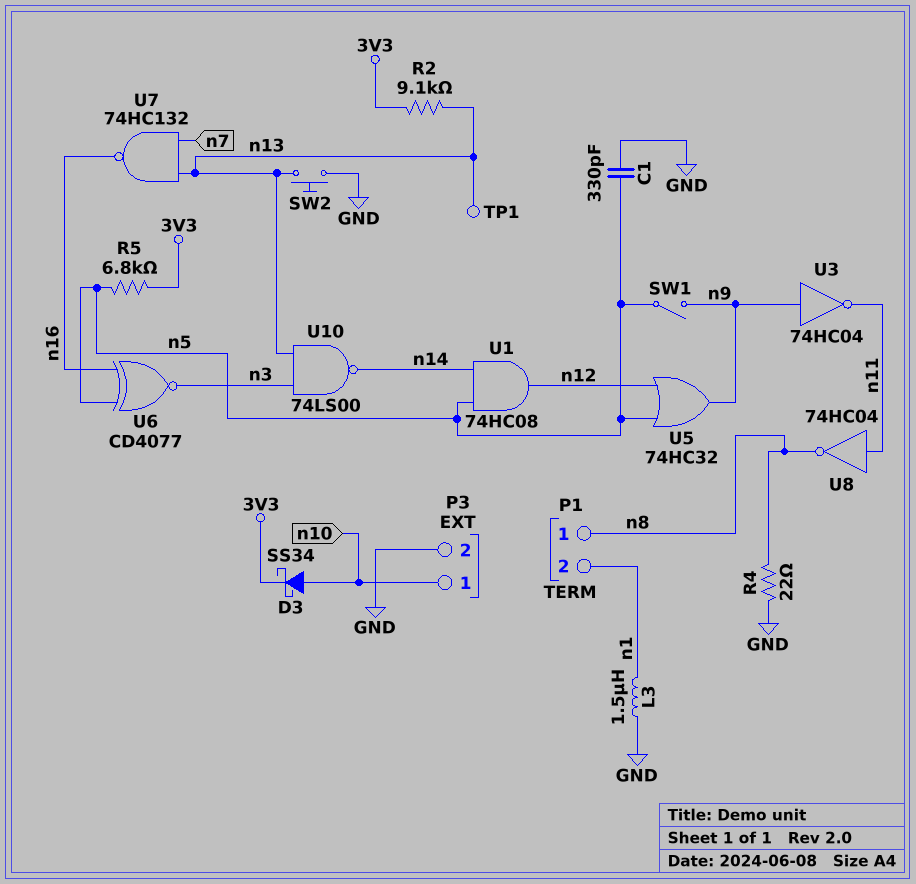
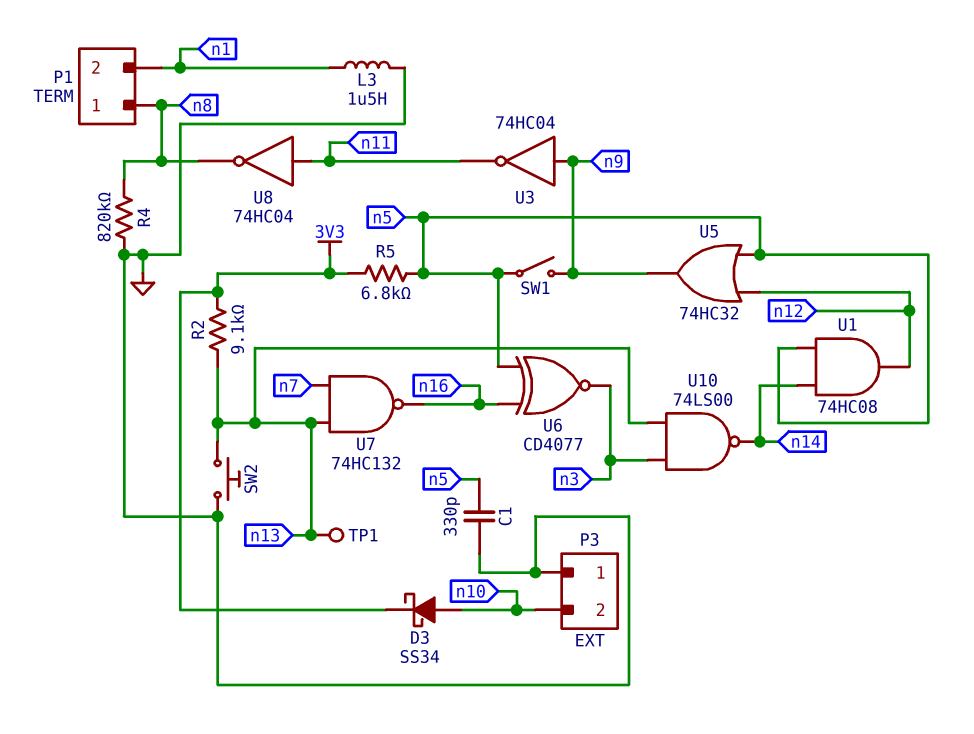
P3 pin 1: n10 -> GND
P3 pin 2: GND -> n10
R4: 22 (GND, n8) -> 820k (GND, n8)

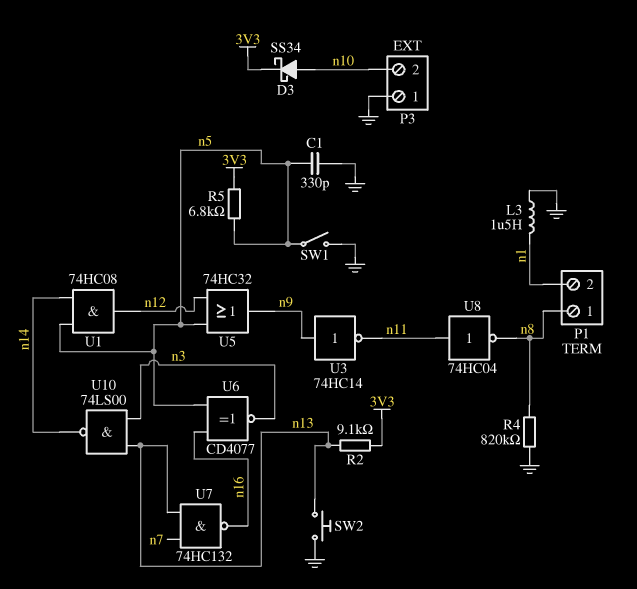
SW1: switch (n5, n9) -> switch (GND, n5)
TP1: test point (n13) -> none
U3: NOT 74HC04 (in n9, out n11) -> NOT 74HC14 (in n9, out n11)

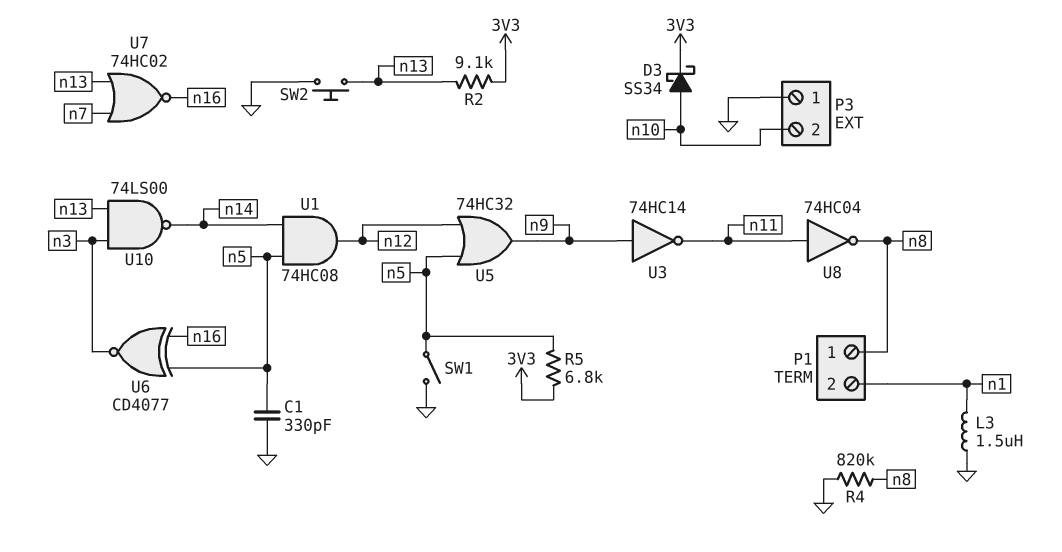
U7: NAND 74HC132 (in n7, in n13, out n16) -> NOR 74HC02 (in n7, in n13, out n16)

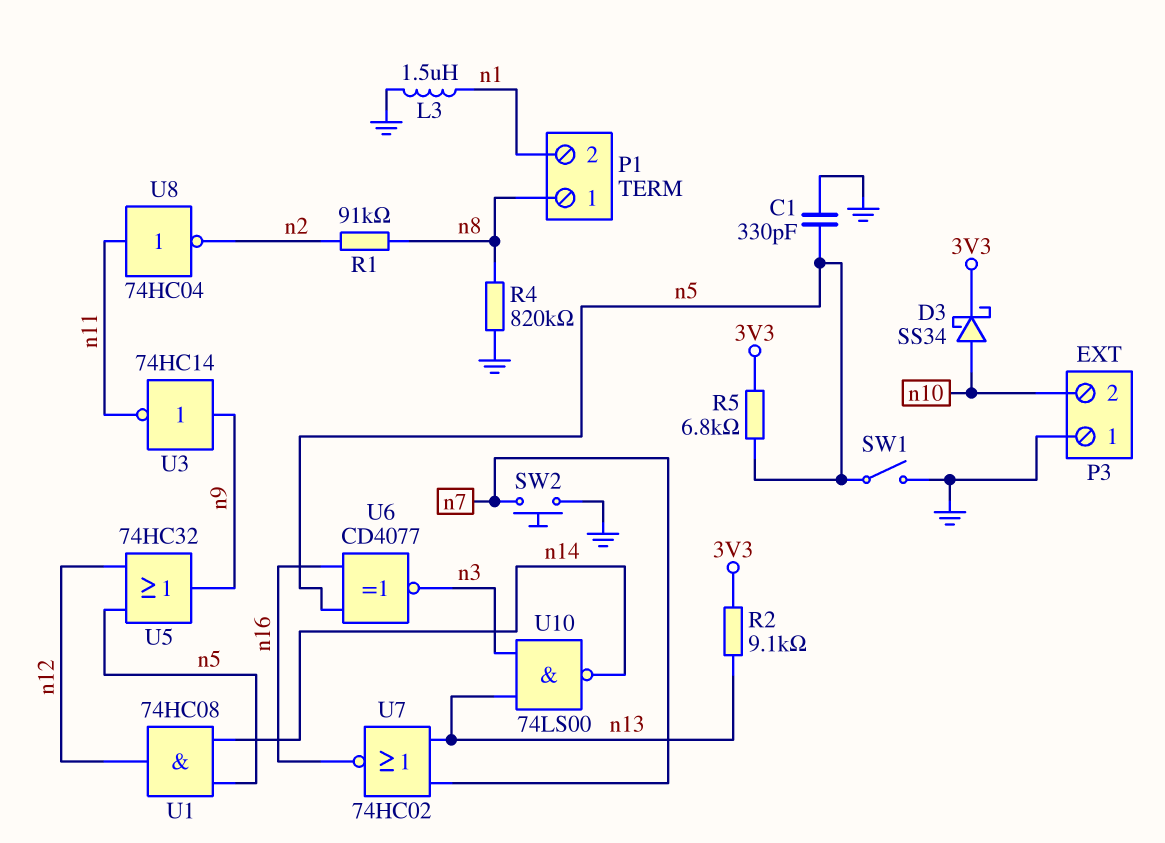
R1: none -> 91k (n2, n8)
SW2: button (GND, n13) -> button (GND, n7)
U8: NOT 74HC04 (in n11, out n8) -> NOT 74HC04 (in n11, out n2)

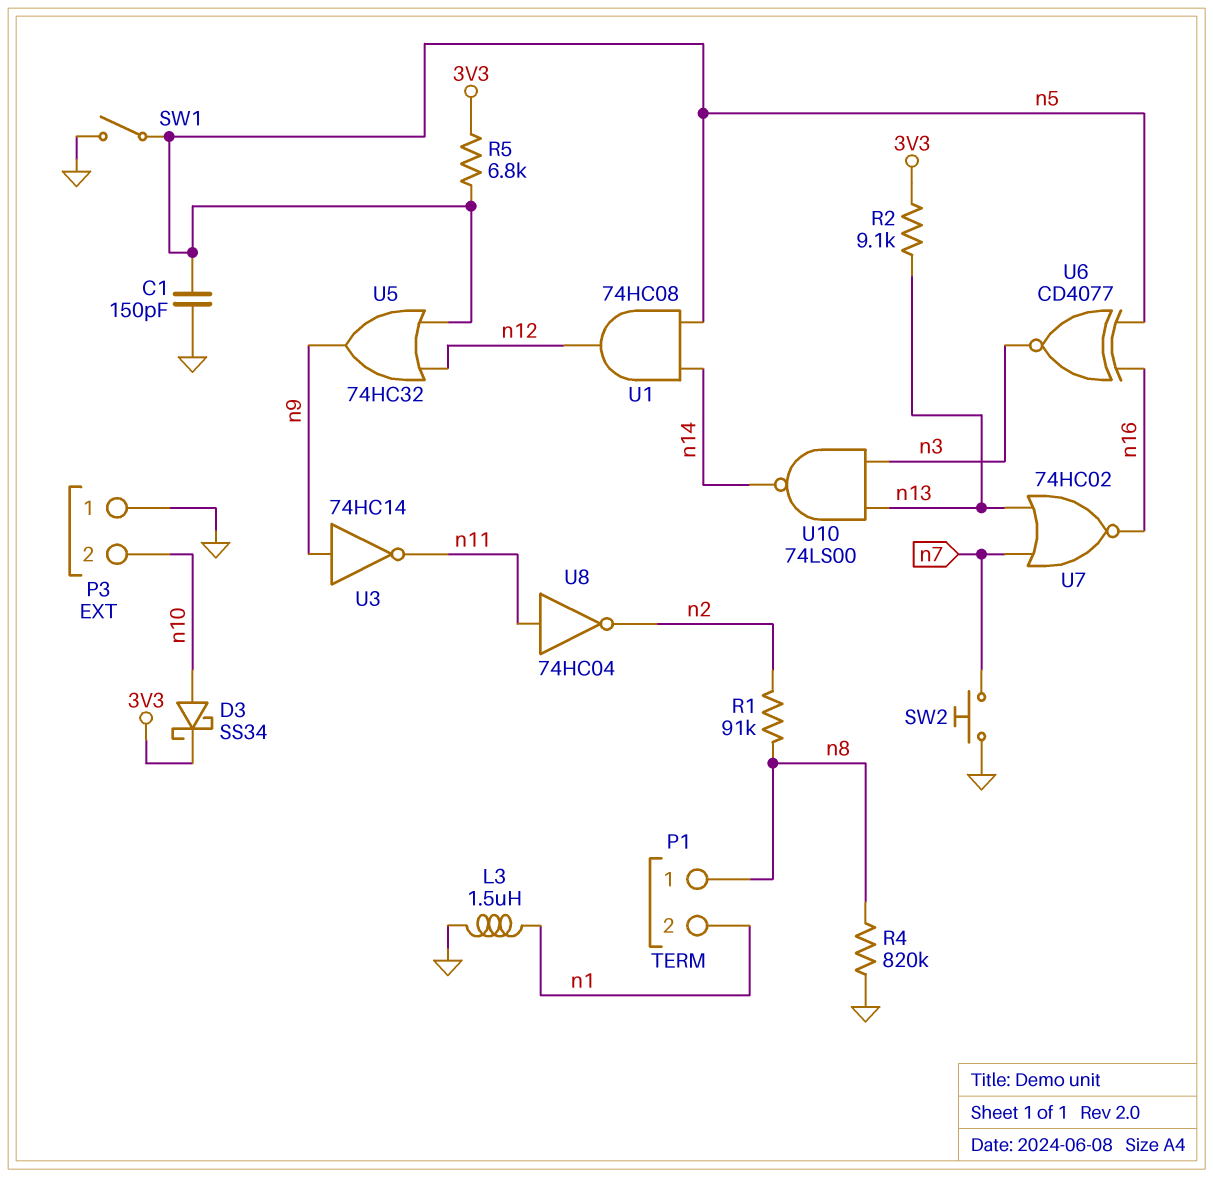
C1: 330pF (GND, n5) -> 150pF (GND, n5)

